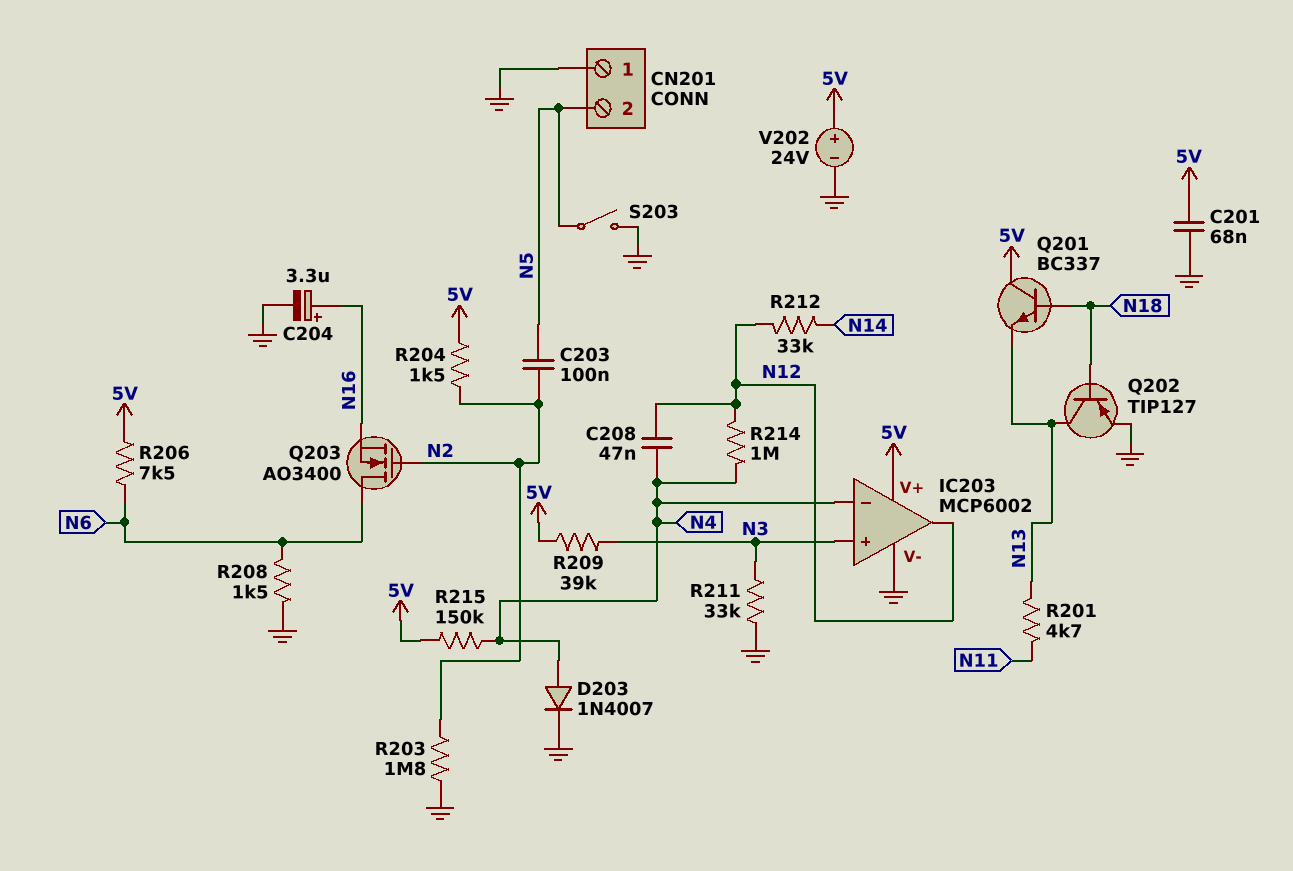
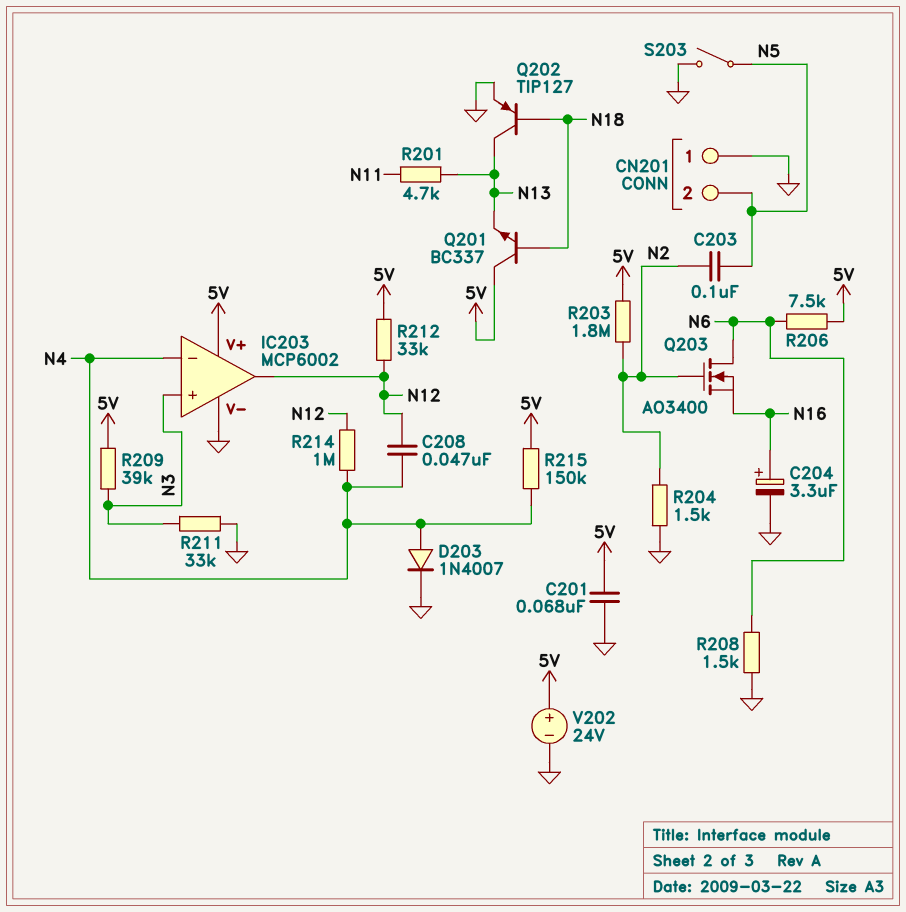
R203: 1.8M (GND, N2) -> 1.8M (5V, N2)
R204: 1.5k (5V, N2) -> 1.5k (GND, N2)
R212: 33k (N12, N14) -> 33k (5V, N12)

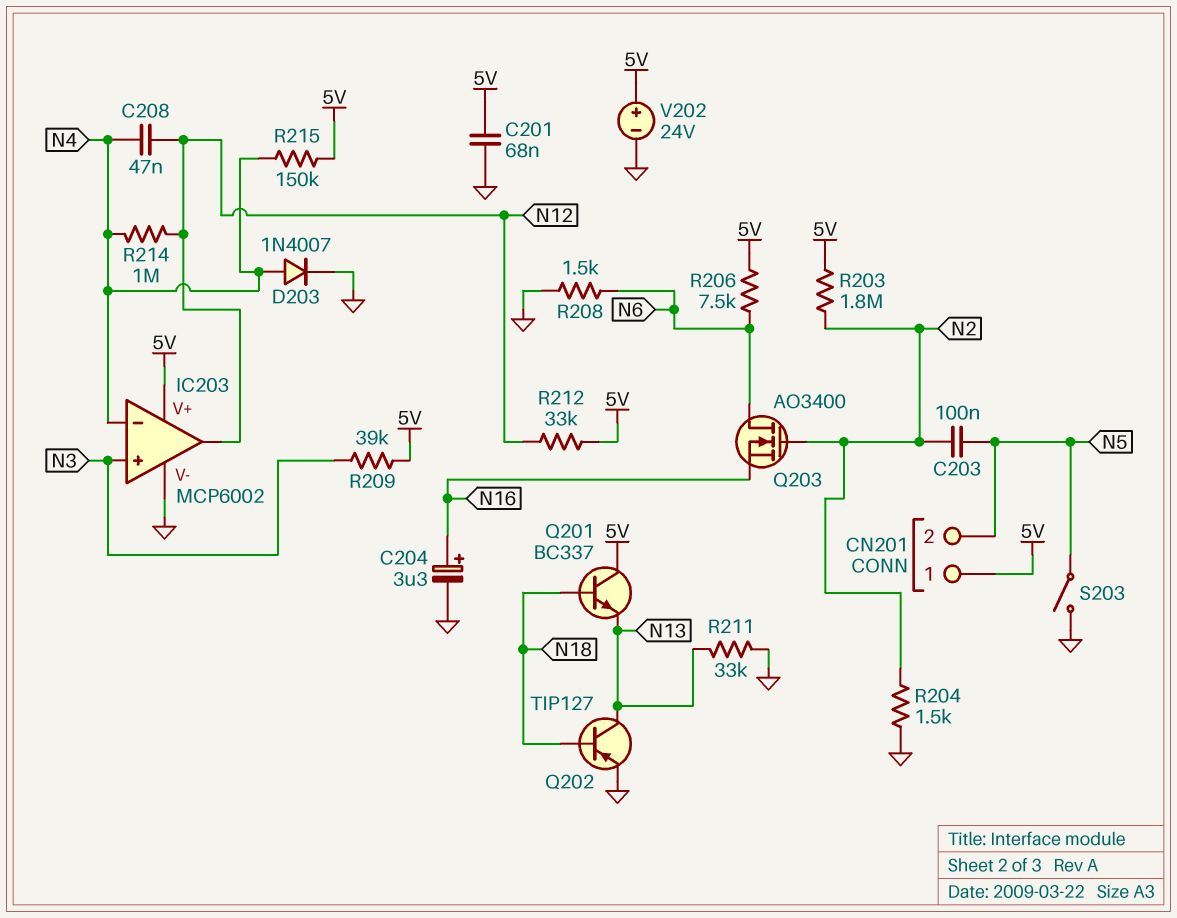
CN201 pin 1: GND -> 5V
R201: 4.7k (N11, N13) -> none
R211: 33k (GND, N3) -> 33k (GND, N13)

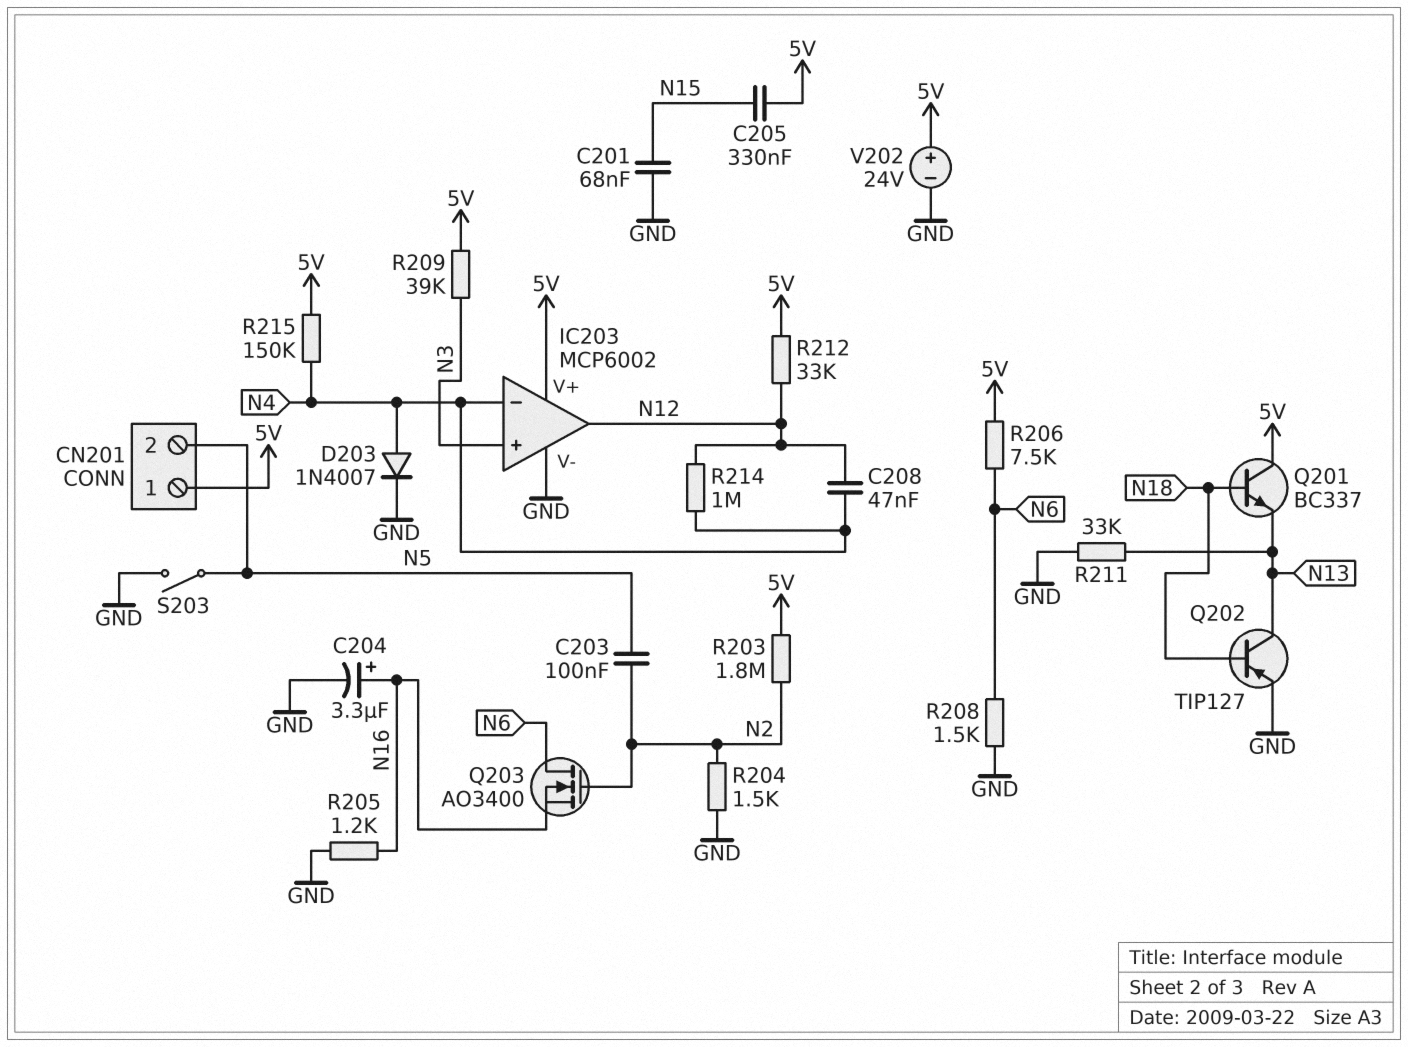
C201: 68nF (5V, GND) -> 68nF (GND, N15)
C205: none -> 330nF (5V, N15)
R205: none -> 1.2k (GND, N16)

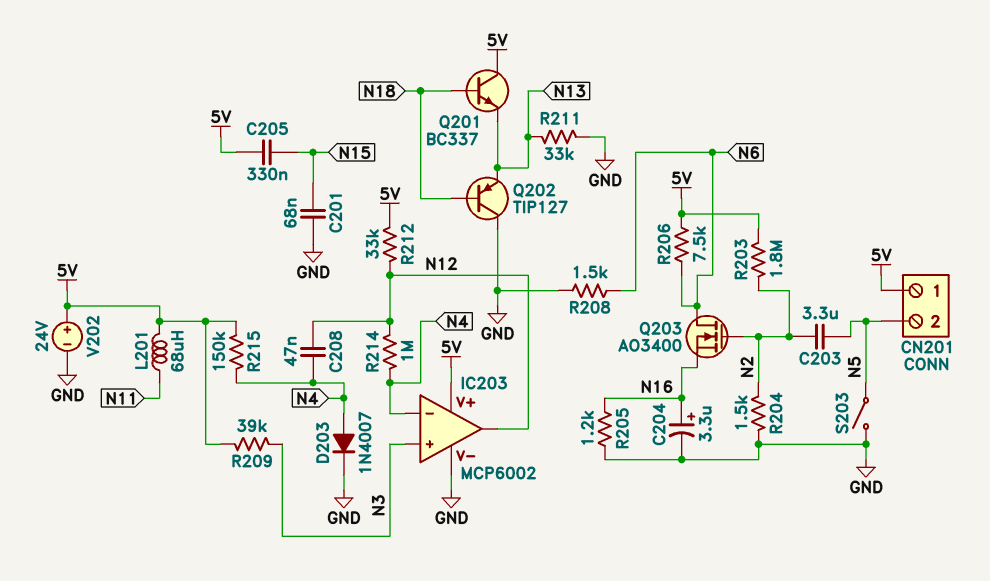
C203: 100nF (N2, N5) -> 3.3uF (N2, N5)
L201: none -> 68uH (5V, N11)
Q202: PNP TIP127 (B N18, C N13, E GND) -> PNP TIP127 (B N18, C GND, E N13)

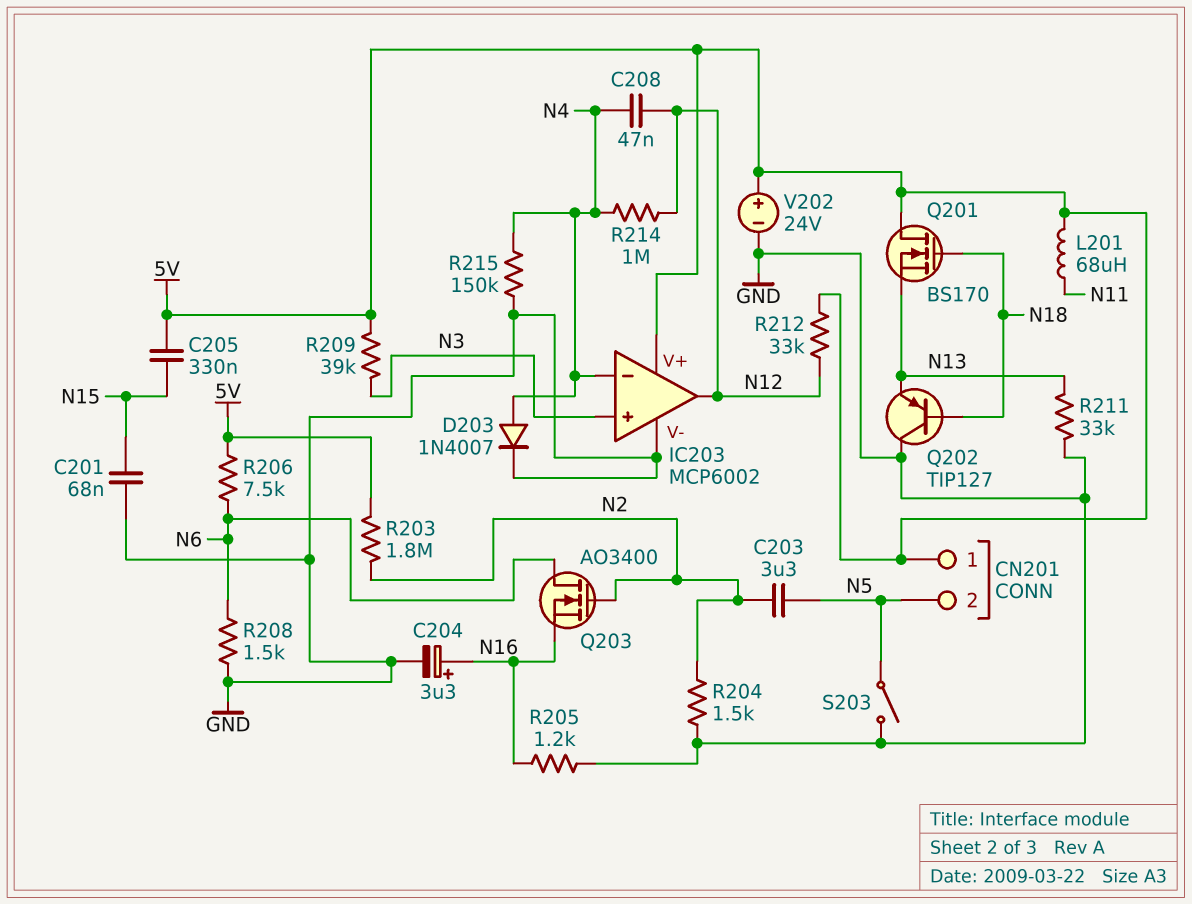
Q201: NPN BC337 (B N18, C 5V, E N13) -> NMOS BS170 (G N18, D 5V, S N13)
R215: 150k (5V, N4) -> 150k (GND, N4)

